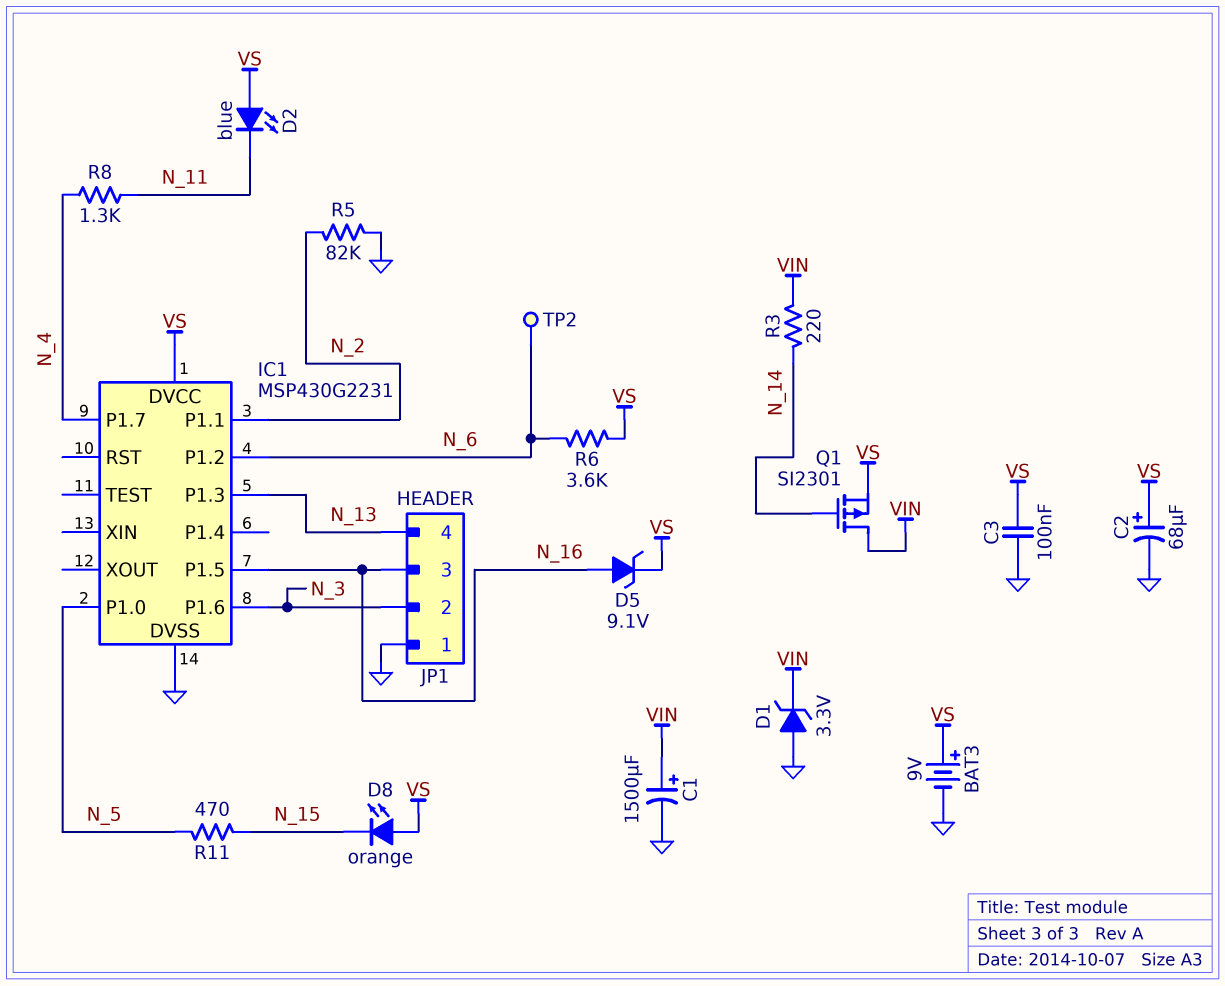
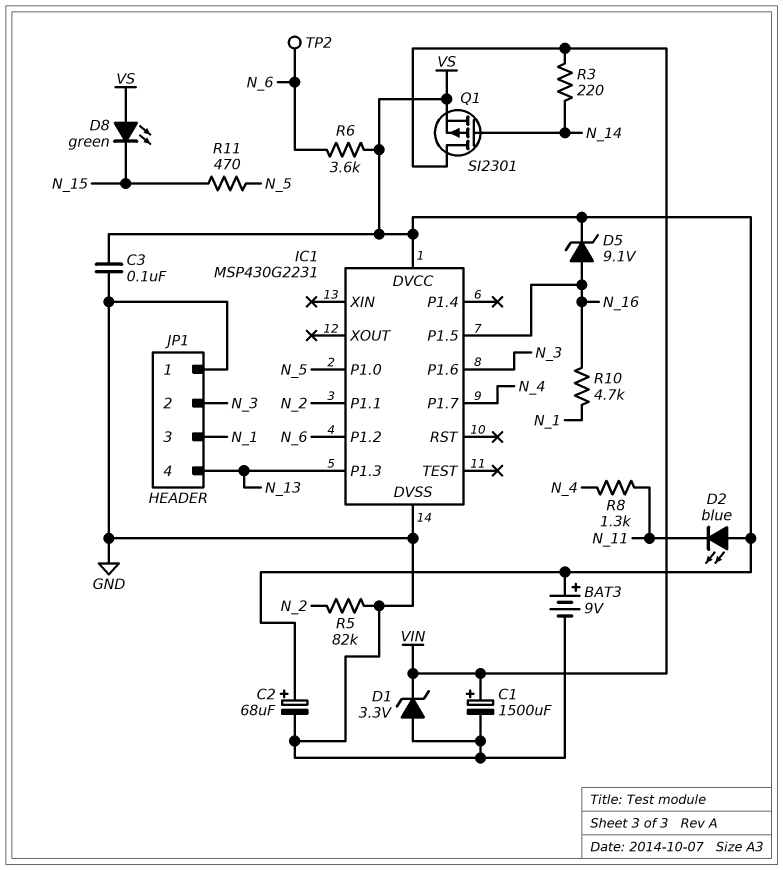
D8: LED orange (A VS, K N_15) -> LED green (A VS, K N_15)
JP1 pin 3: N_16 -> N_1
R10: none -> 4.7k (N_1, N_16)

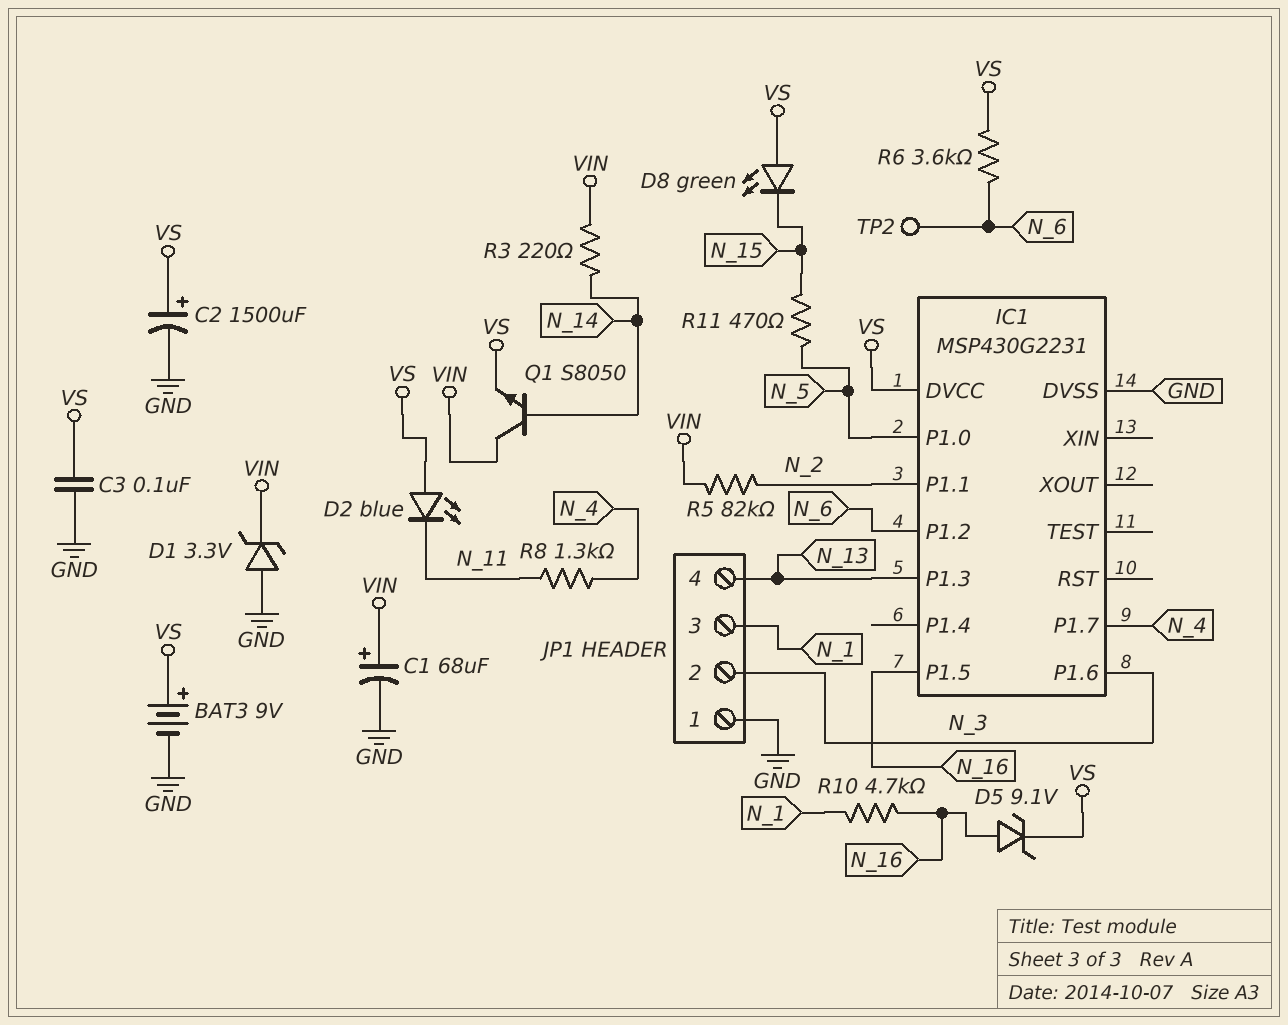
C1: 1500uF (plus VIN, minus GND) -> 68uF (plus VIN, minus GND)
C2: 68uF (plus VS, minus GND) -> 1500uF (plus VS, minus GND)
Q1: PMOS SI2301 (G N_14, D VIN, S VS) -> NPN S8050 (B N_14, C VIN, E VS)
R5: 82k (GND, N_2) -> 82k (N_2, VIN)

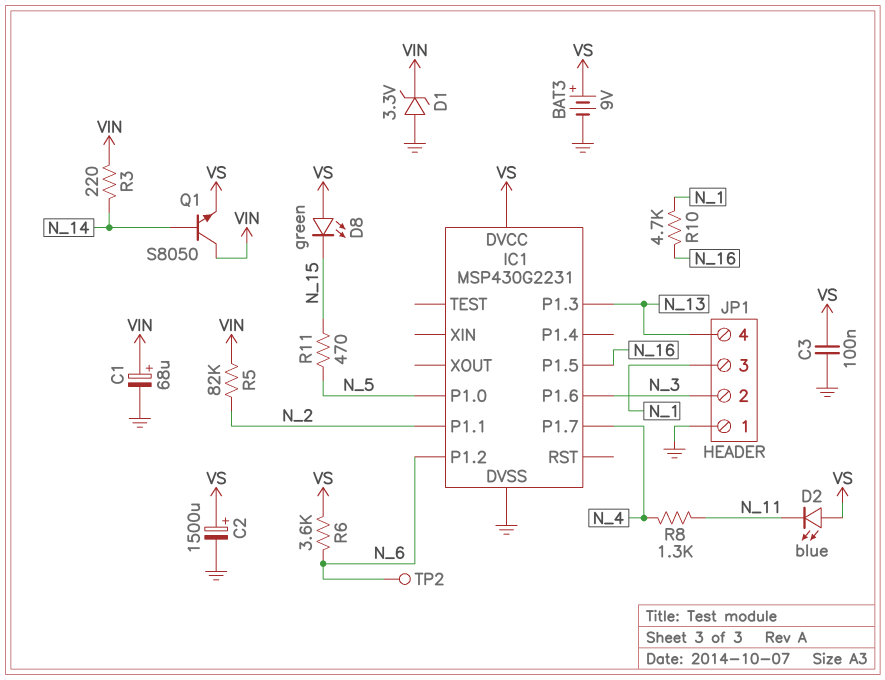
D5: zener 9.1V (A N_16, K VS) -> none

